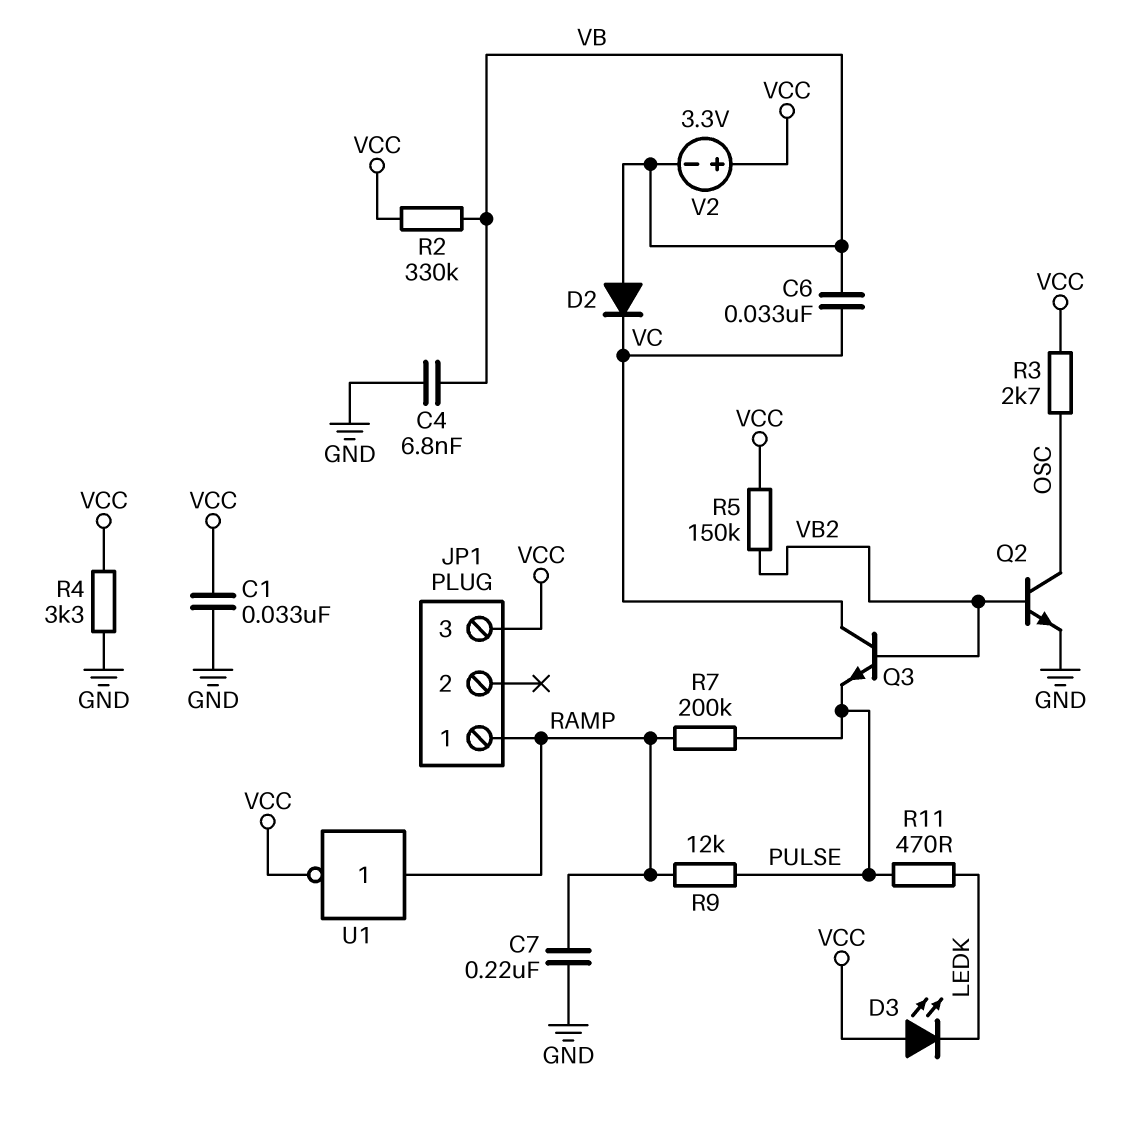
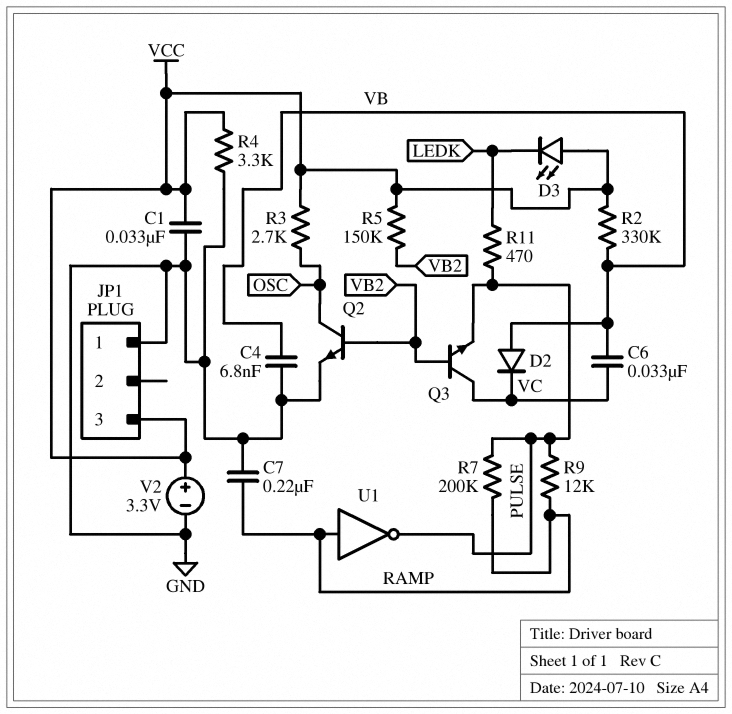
JP1 pin 1: RAMP -> GND
U1: NOT (in RAMP, out VCC) -> NOT (in RAMP, out PULSE)
V2: 3.3V (plus VCC, minus VB) -> 3.3V (plus VCC, minus GND)

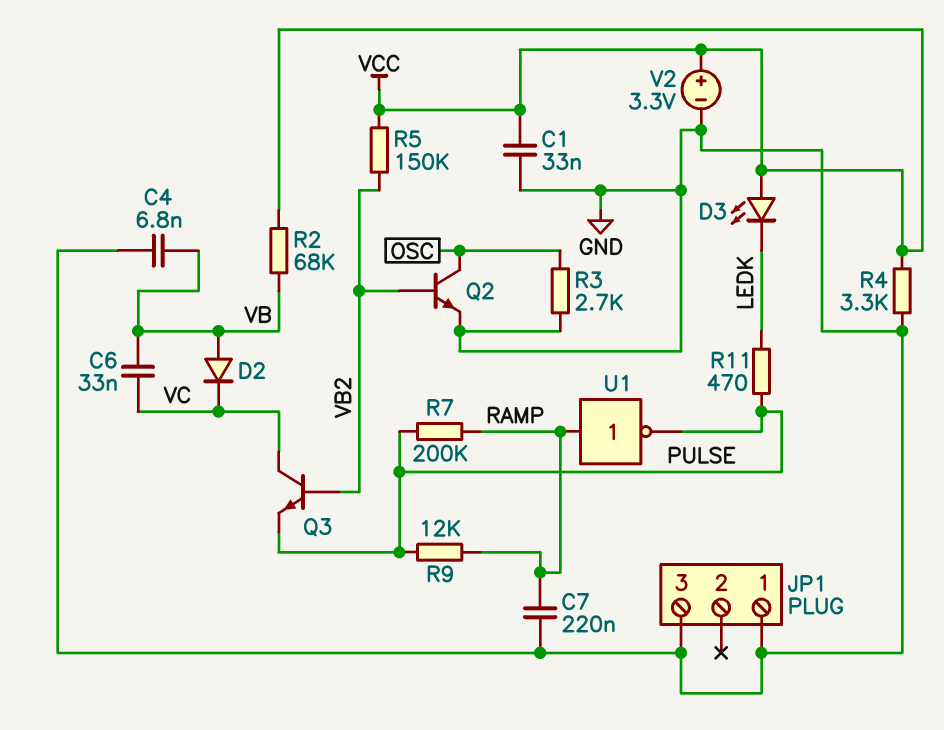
JP1 pin 3: VCC -> GND
R2: 330k (VB, VCC) -> 68k (VB, VCC)
R3: 2.7k (OSC, VCC) -> 2.7k (GND, OSC)

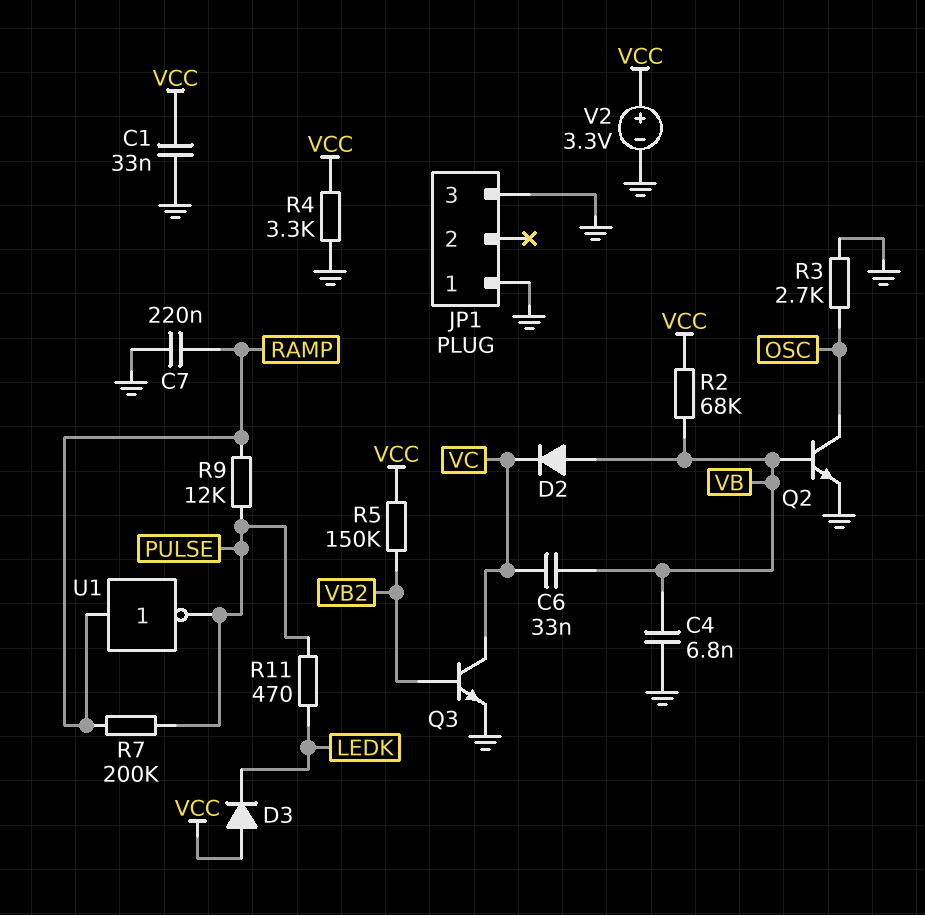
D3: LED (A VCC, K LEDK) -> diode (A VCC, K LEDK)
Q2: NPN (B VB2, C OSC, E GND) -> NPN (B VB, C OSC, E GND)
Q3: NPN (B VB2, C VC, E PULSE) -> NPN (B VB2, C VC, E GND)

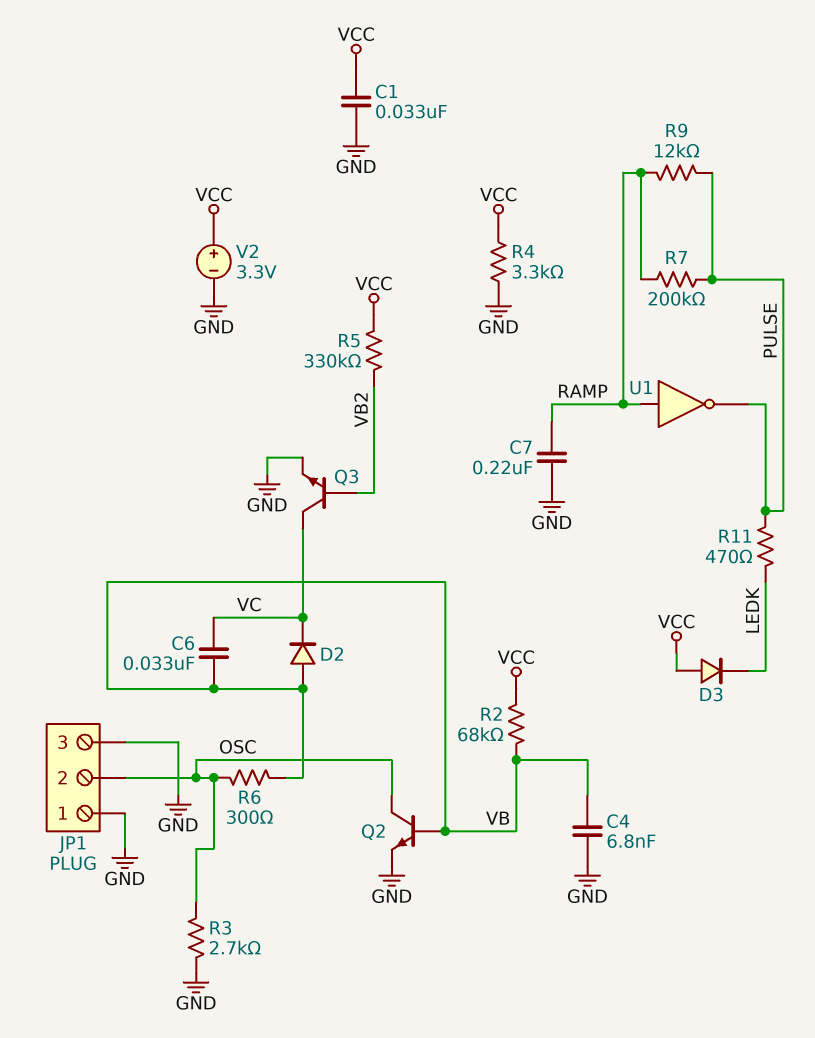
JP1 pin 2: none -> OSC
R5: 150k (VB2, VCC) -> 330k (VB2, VCC)
R6: none -> 300 (OSC, VB)

